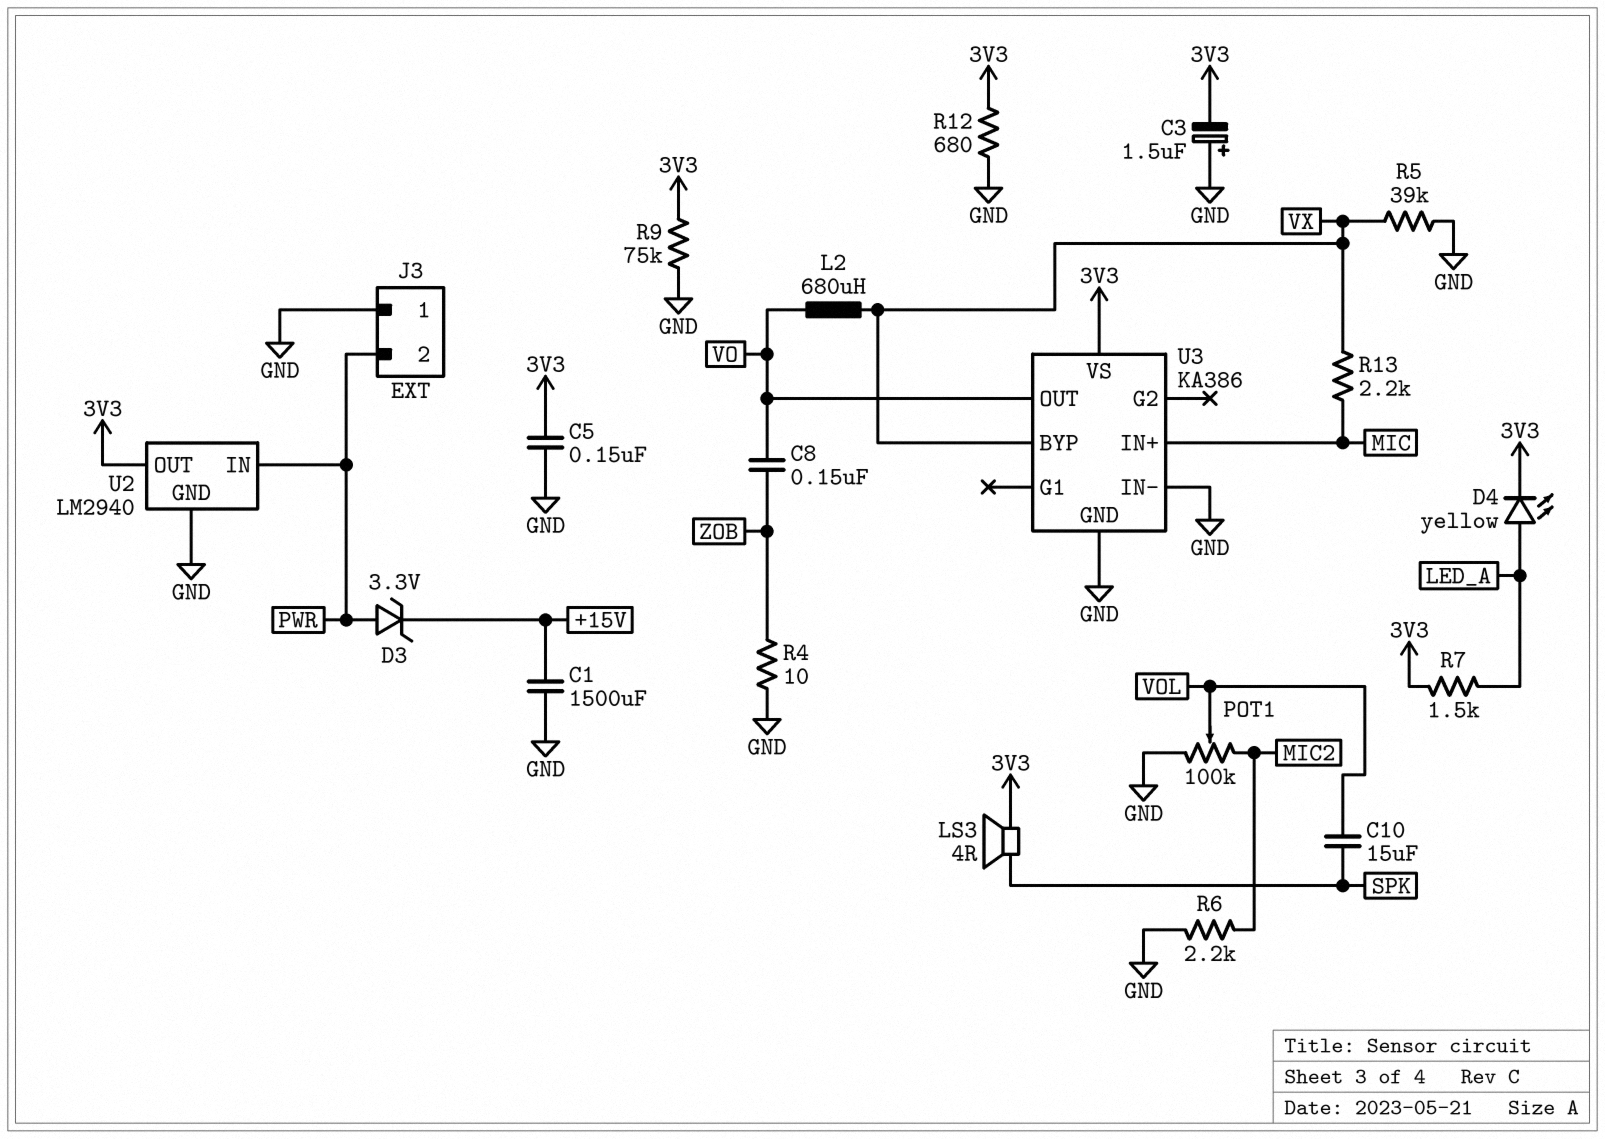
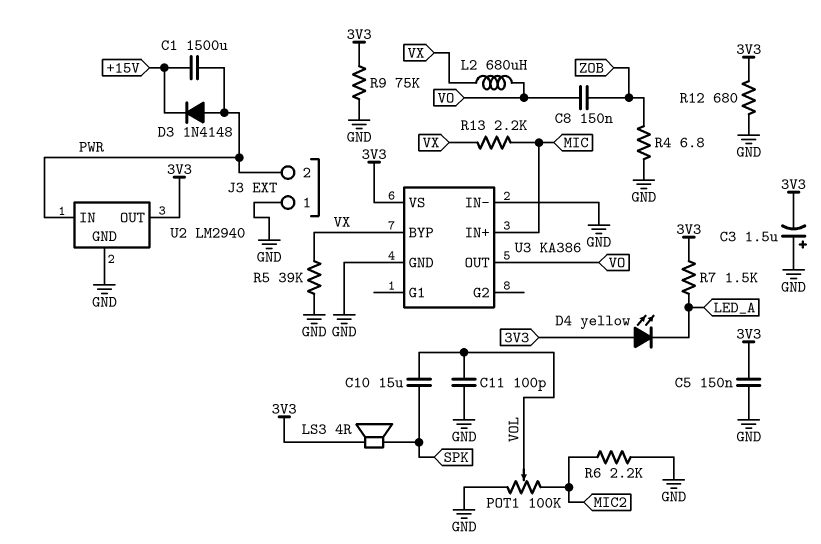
C1: 1500uF (+15V, GND) -> 1500uF (+15V, PWR)
C11: none -> 100pF (GND, VOL)
D3: zener 3.3V (A PWR, K +15V) -> diode 1N4148 (A PWR, K +15V)
D4: LED yellow (A LED_A, K 3V3) -> LED yellow (A 3V3, K LED_A)
R4: 10 (GND, ZOB) -> 6.8 (GND, ZOB)

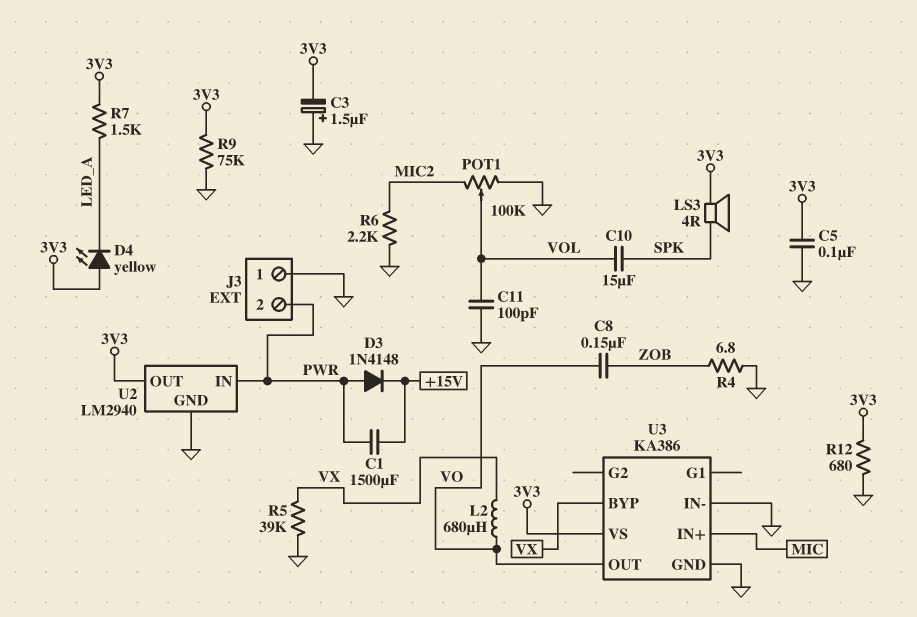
C5: 150nF (3V3, GND) -> 100nF (3V3, GND)
R13: 2.2k (MIC, VX) -> none

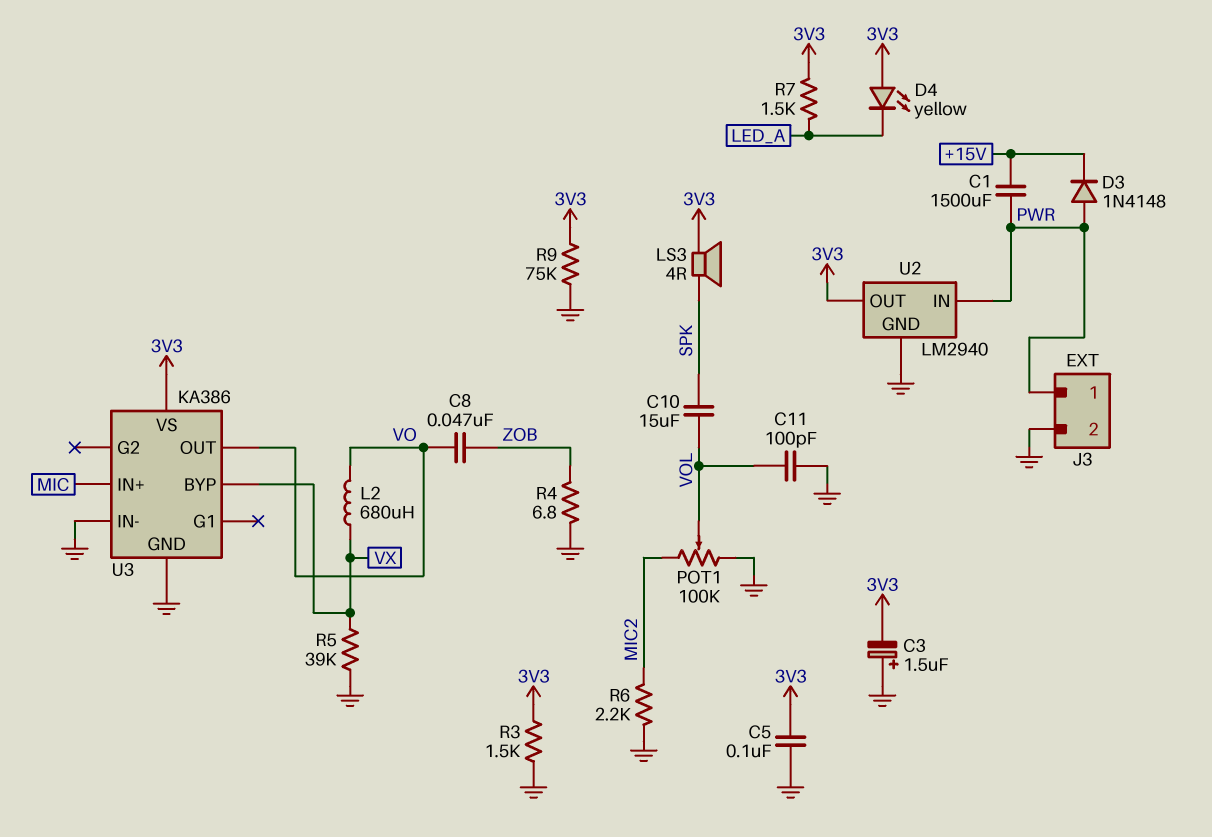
C8: 150nF (VO, ZOB) -> 47nF (VO, ZOB)
J3 pin 1: GND -> PWR
J3 pin 2: PWR -> GND
R3: none -> 1.5k (3V3, GND)
R12: 680 (3V3, GND) -> none

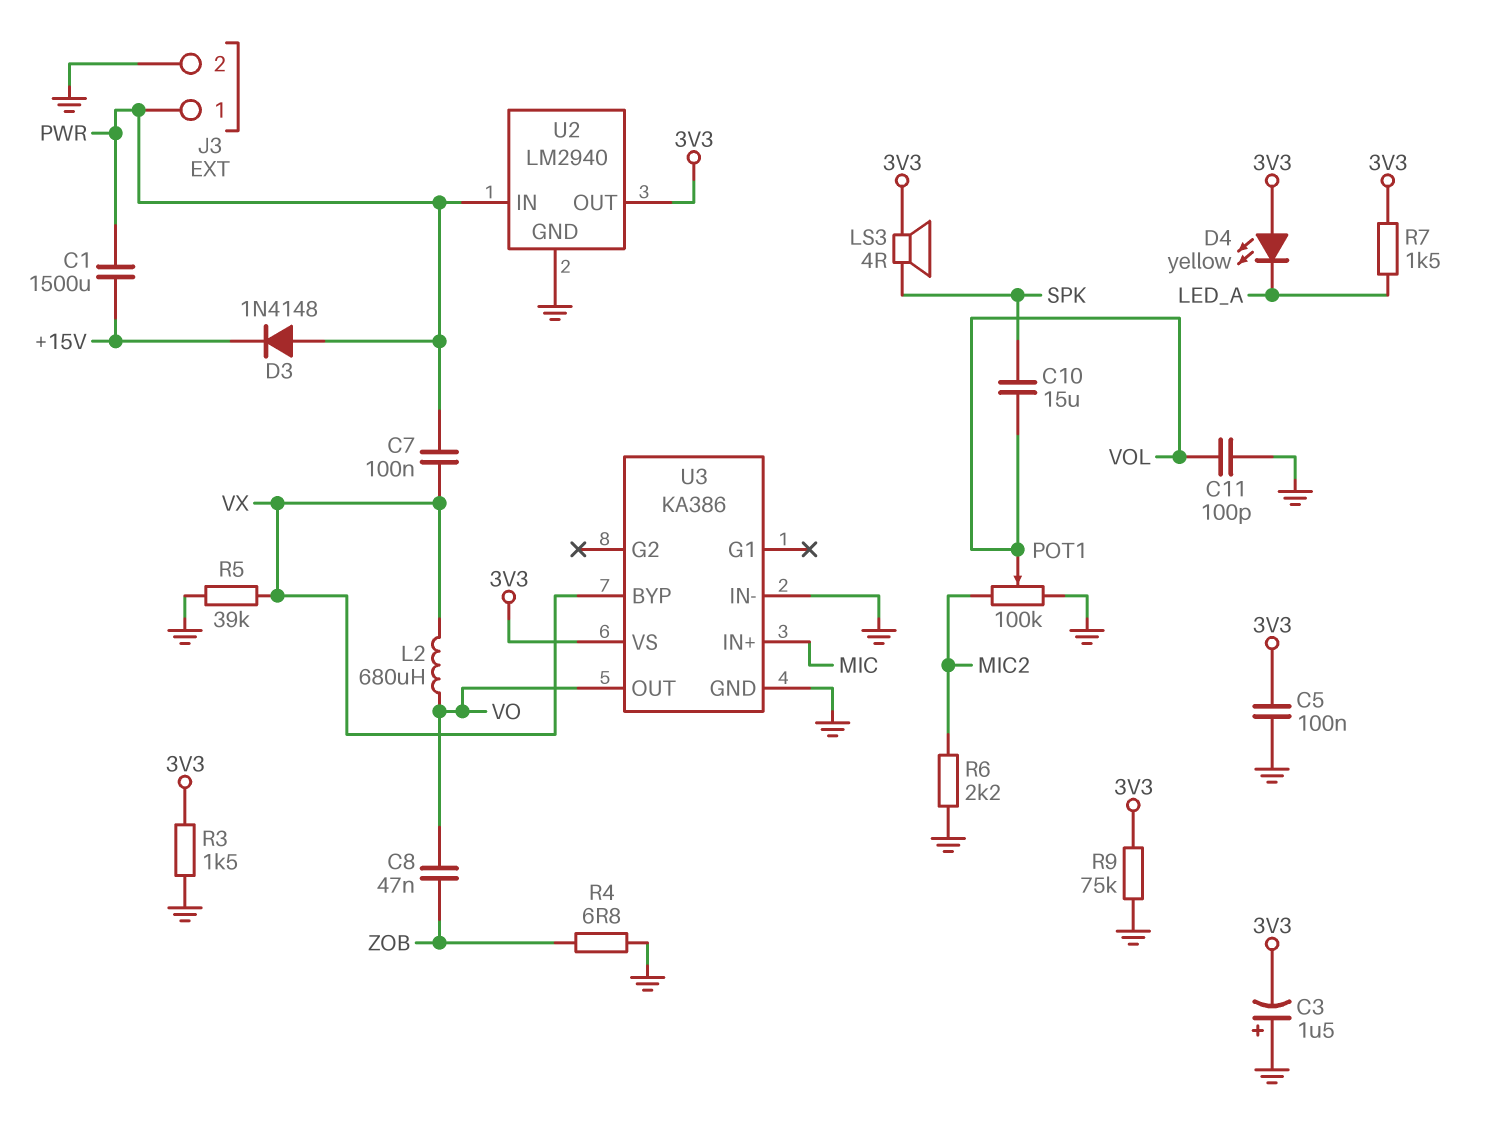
C7: none -> 100nF (PWR, VX)

